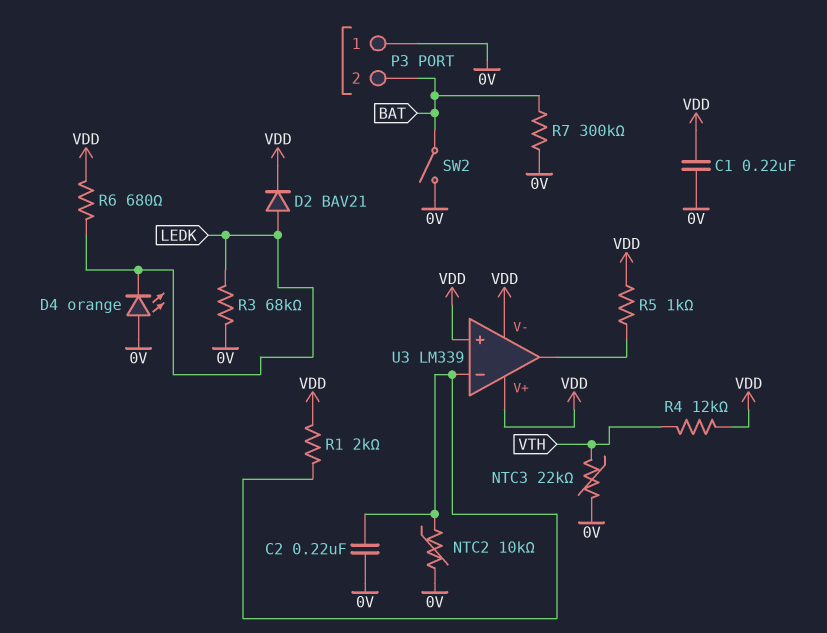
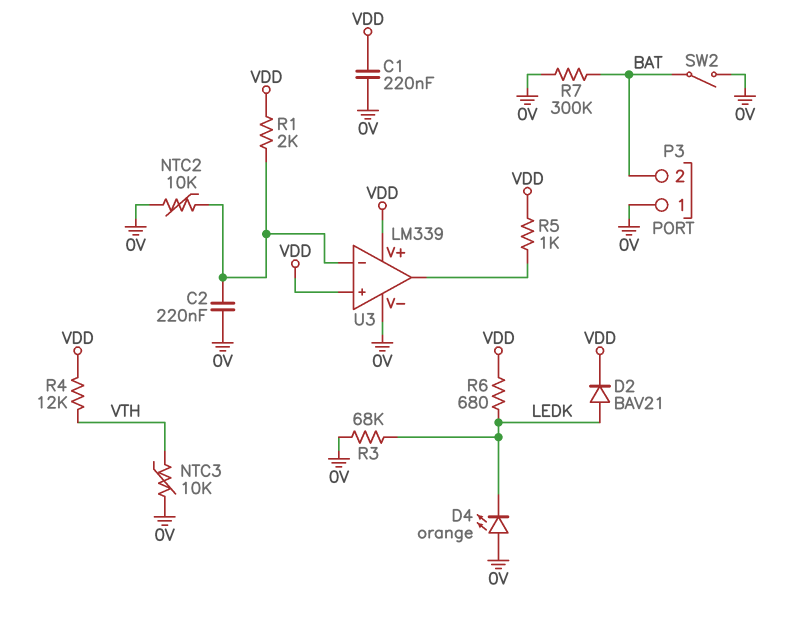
NTC3: 22k (0V, VTH) -> 10k (0V, VTH)
U3 pin V-: VDD -> 0V

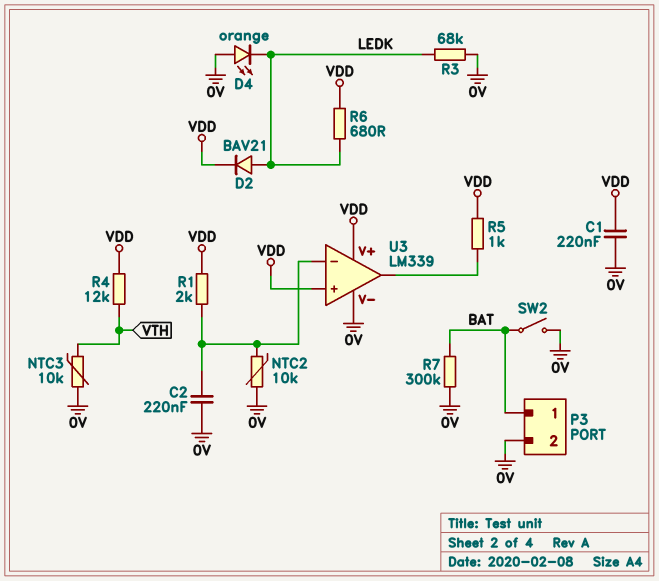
P3 pin 1: 0V -> BAT
P3 pin 2: BAT -> 0V

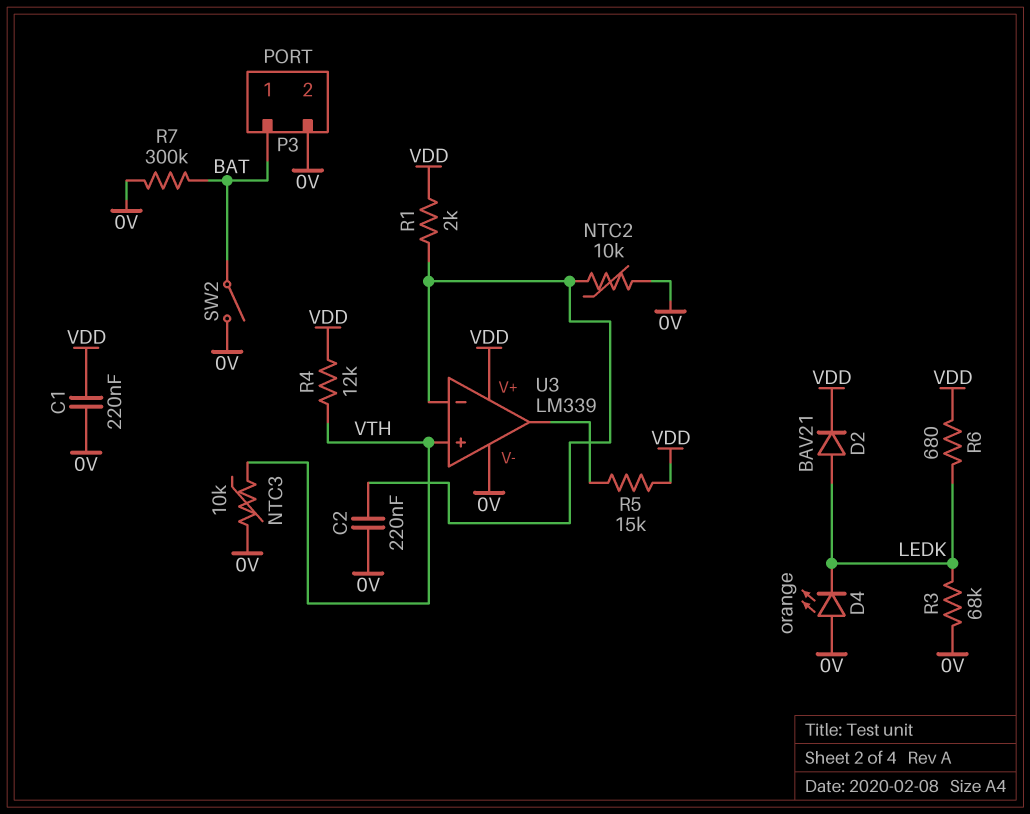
R5: 1k (U3/out, VDD) -> 15k (U3/out, VDD)
U3 pin in+: VDD -> VTH

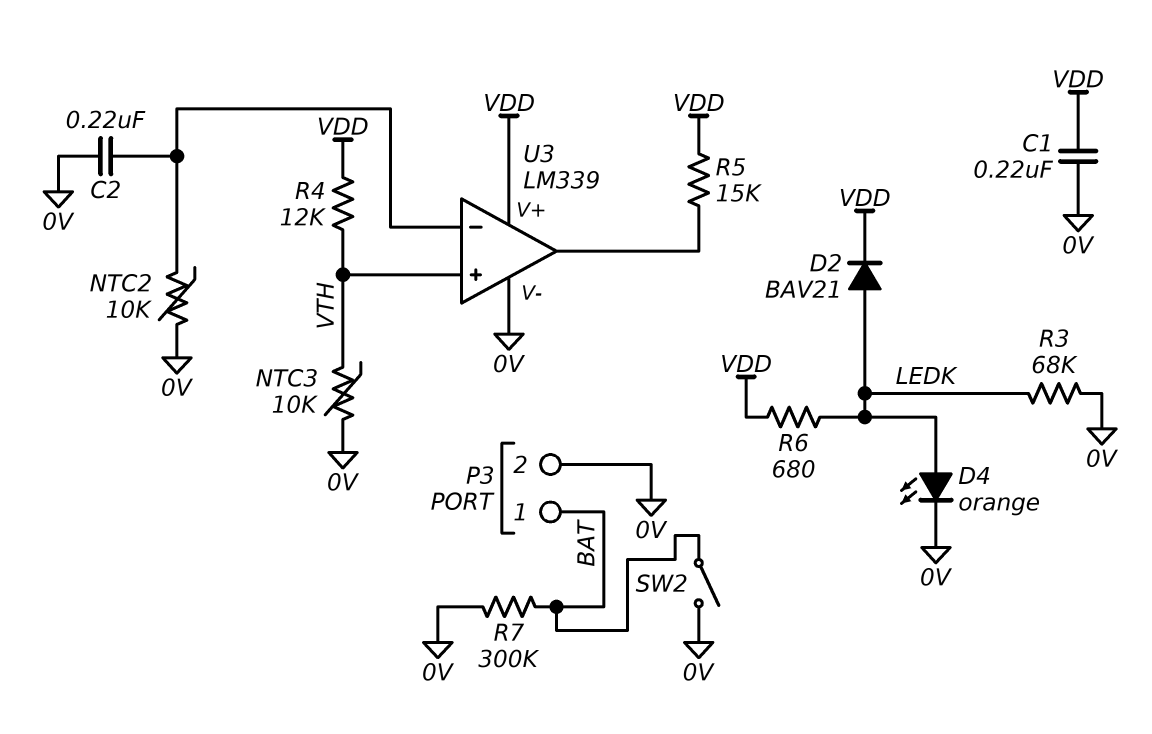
D4: LED orange (A 0V, K LEDK) -> LED orange (A LEDK, K 0V)
R1: 2k (U3/in-, VDD) -> none

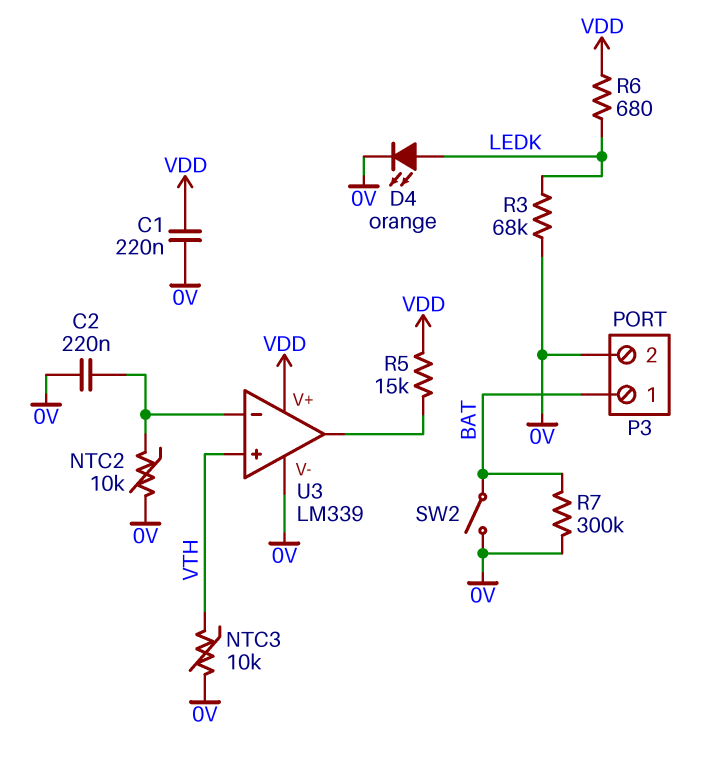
D2: diode BAV21 (A LEDK, K VDD) -> none
R4: 12k (VDD, VTH) -> none

